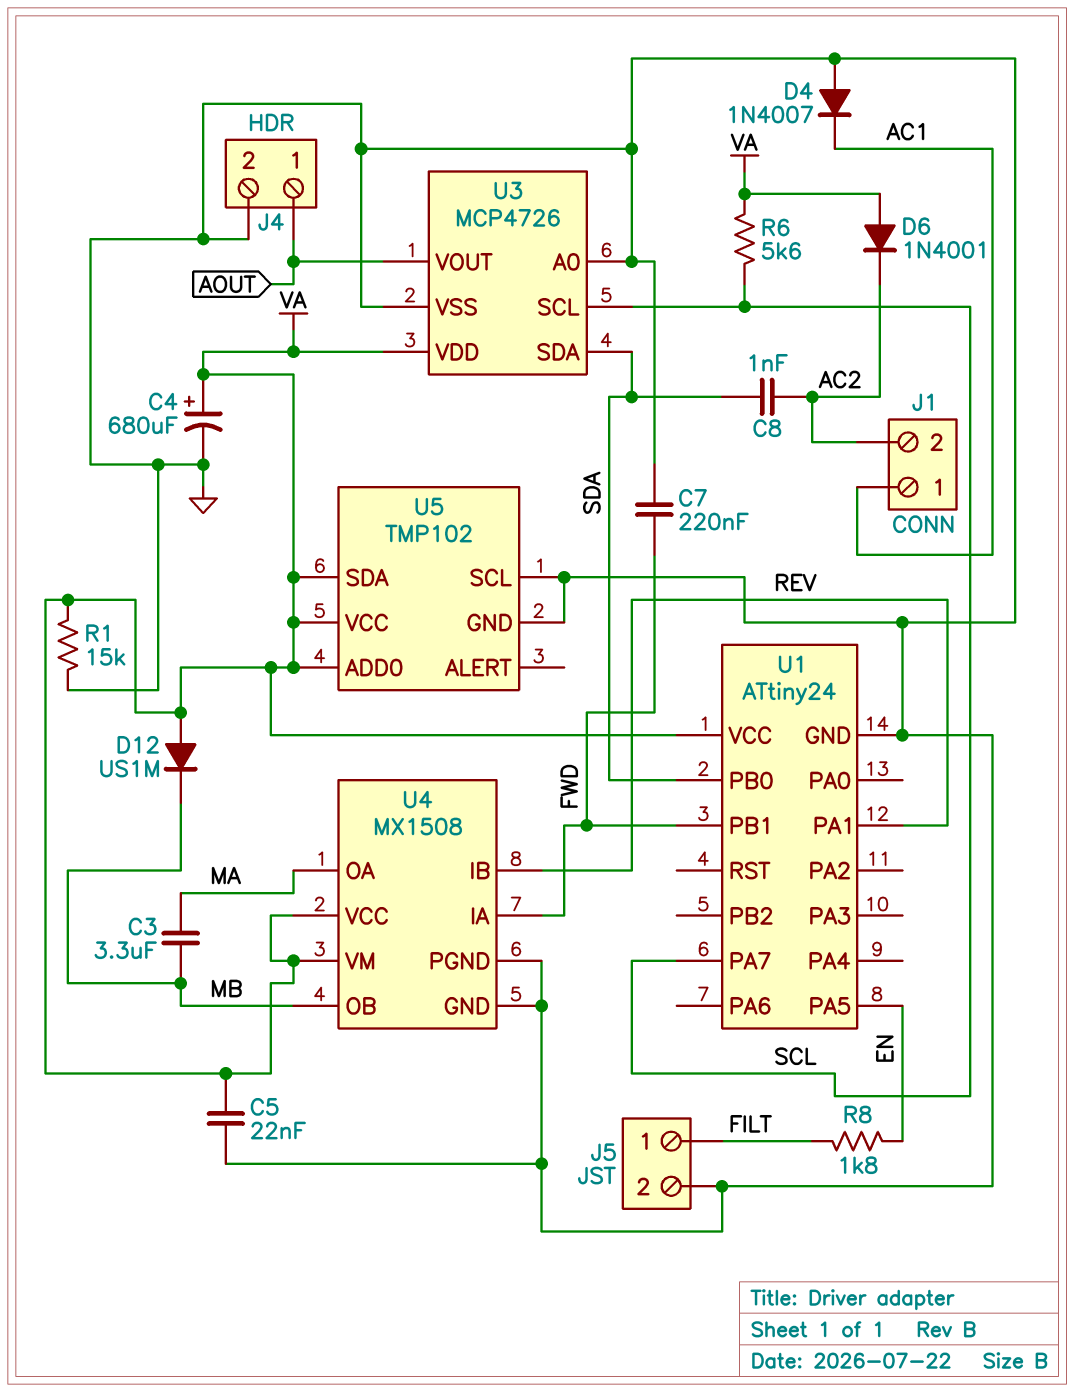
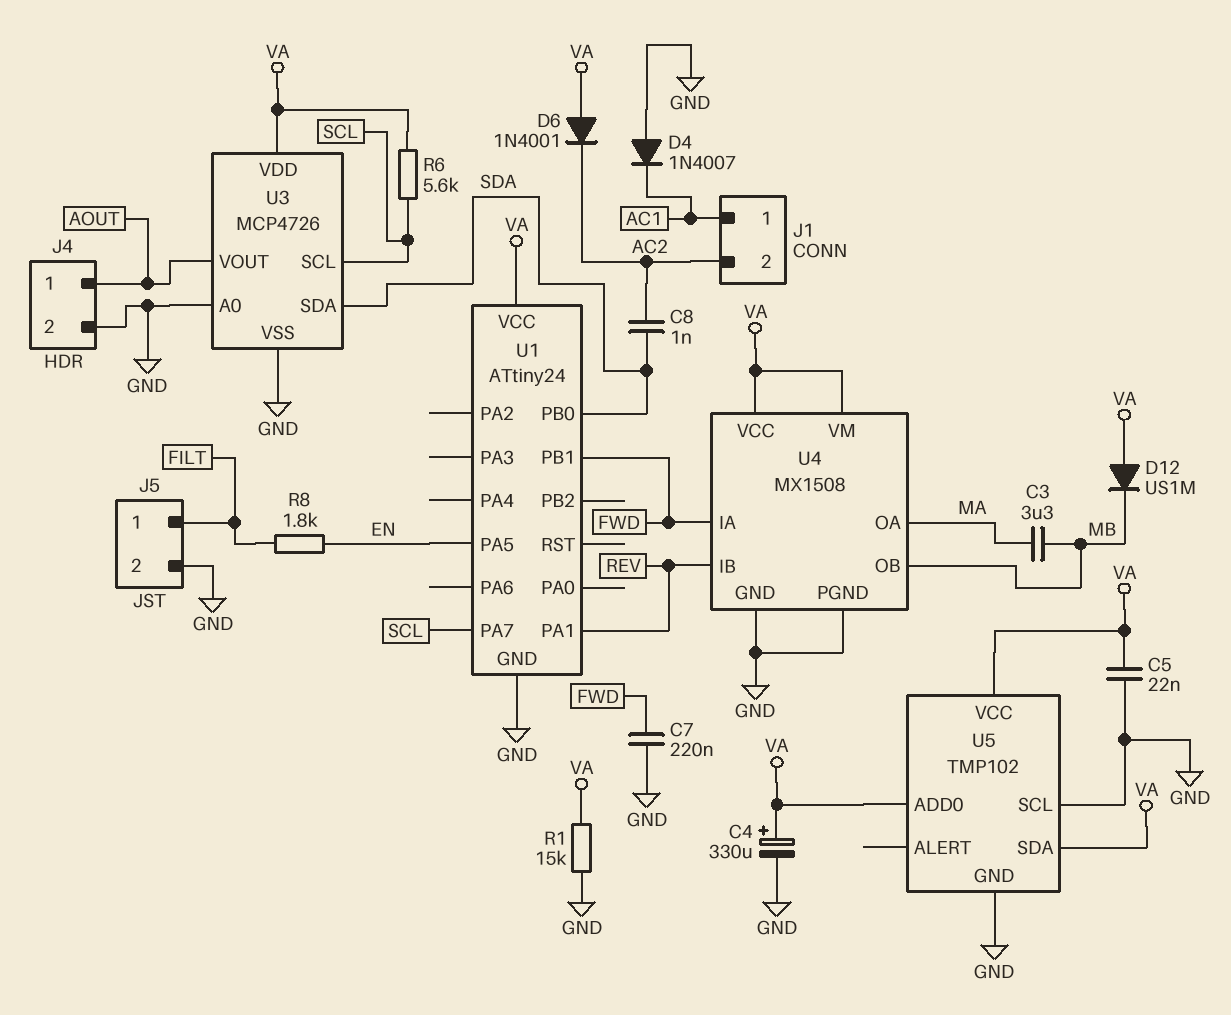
C4: 680uF (plus VA, minus GND) -> 330uF (plus VA, minus GND)

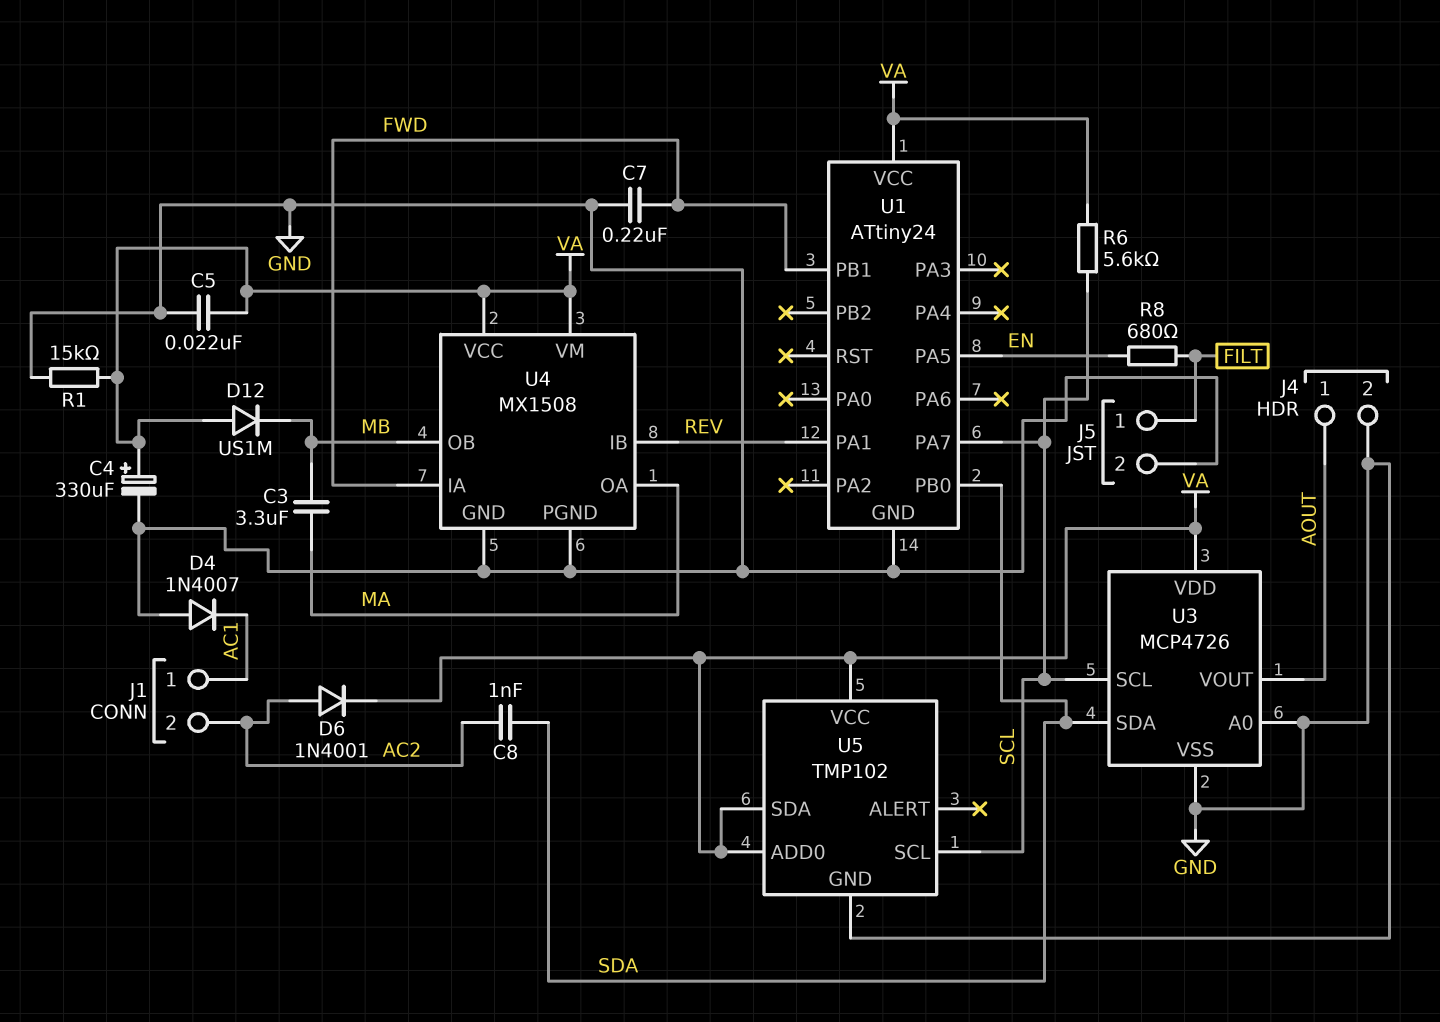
D6: diode 1N4001 (A VA, K AC2) -> diode 1N4001 (A AC2, K VA)
R8: 1.8k (EN, FILT) -> 680 (EN, FILT)
U5 pin SCL: GND -> SCL

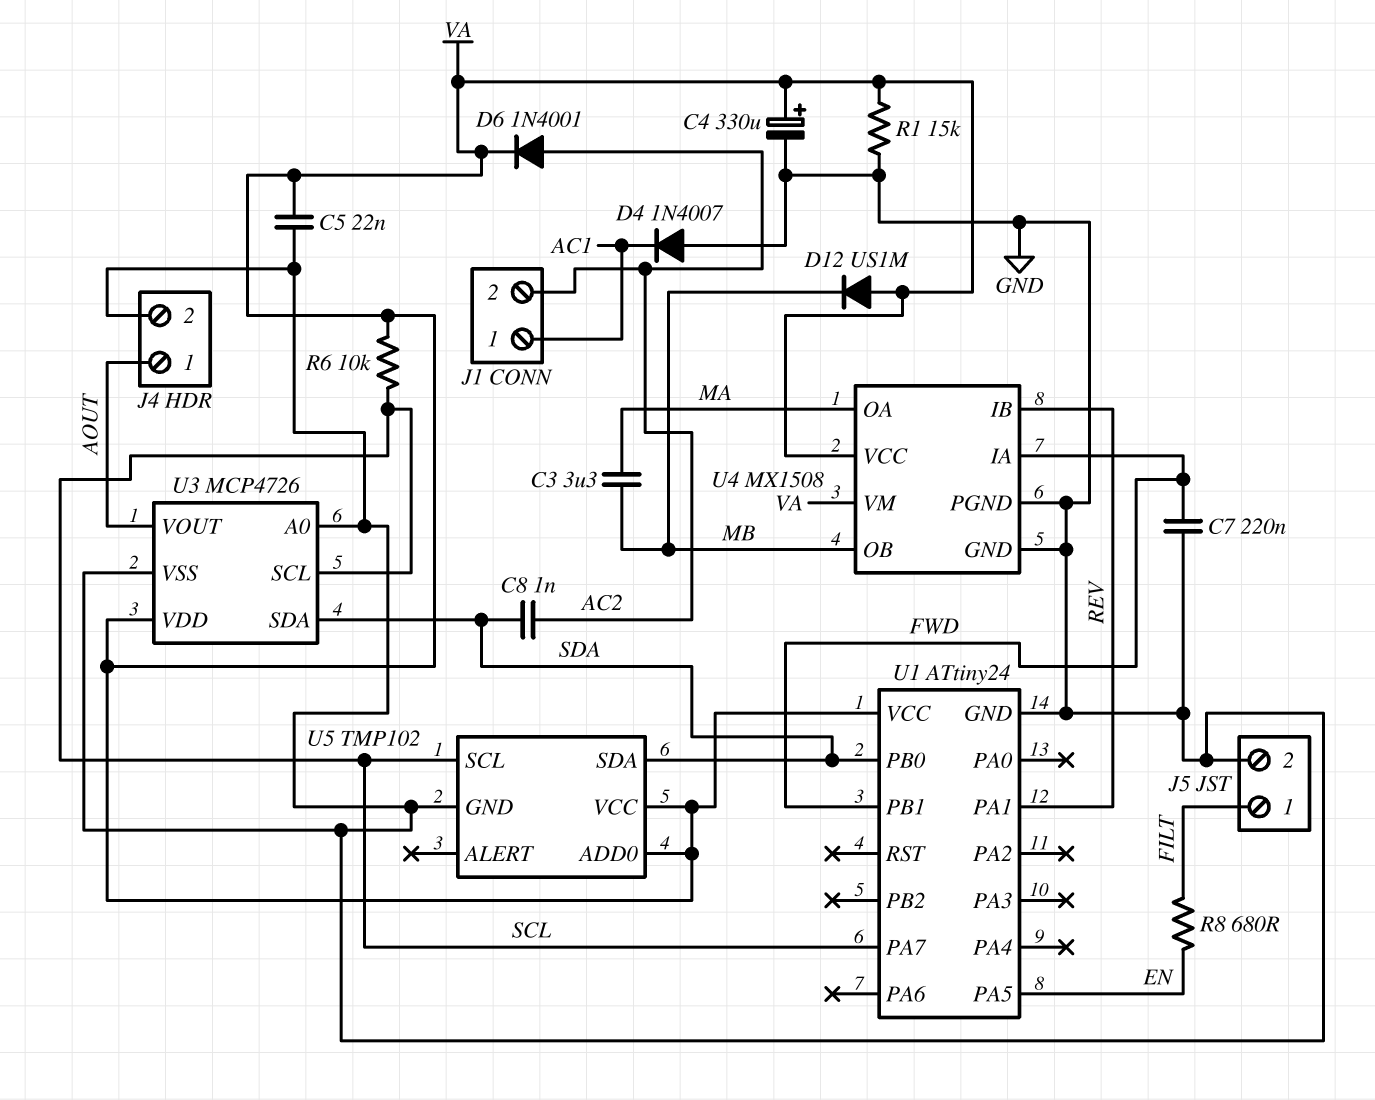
R6: 5.6k (SCL, VA) -> 10k (SCL, VA)
U5 pin SDA: VA -> SDA

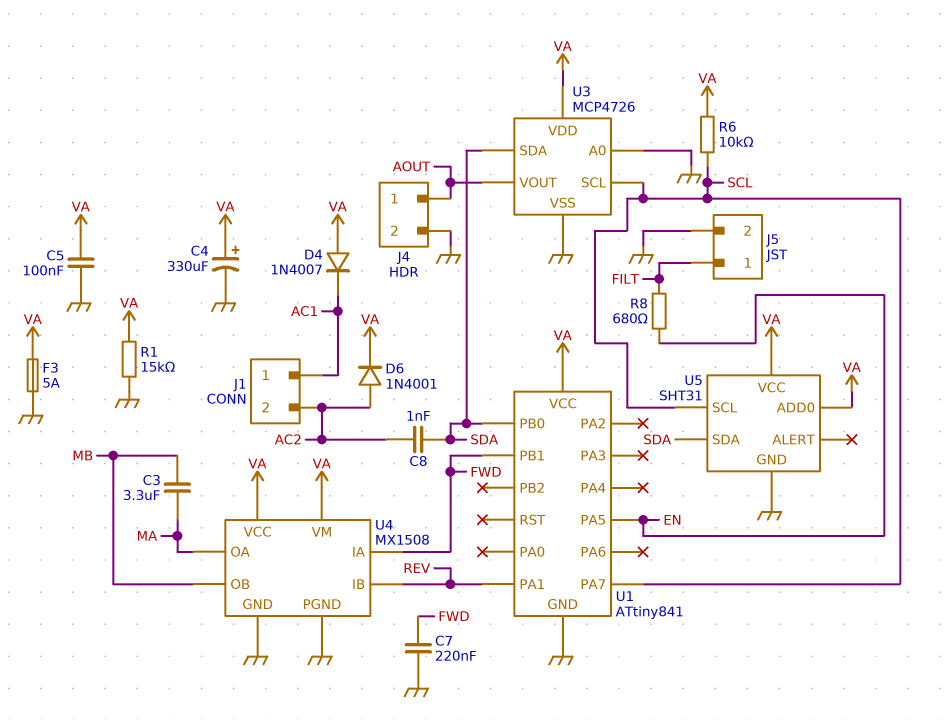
C5: 22nF (GND, VA) -> 100nF (GND, VA)
D4: diode 1N4007 (A GND, K AC1) -> diode 1N4007 (A VA, K AC1)
D12: diode US1M (A VA, K MB) -> none
F3: none -> 5A (GND, VA)
U1: ATtiny24 -> ATtiny841
U5: TMP102 -> SHT31

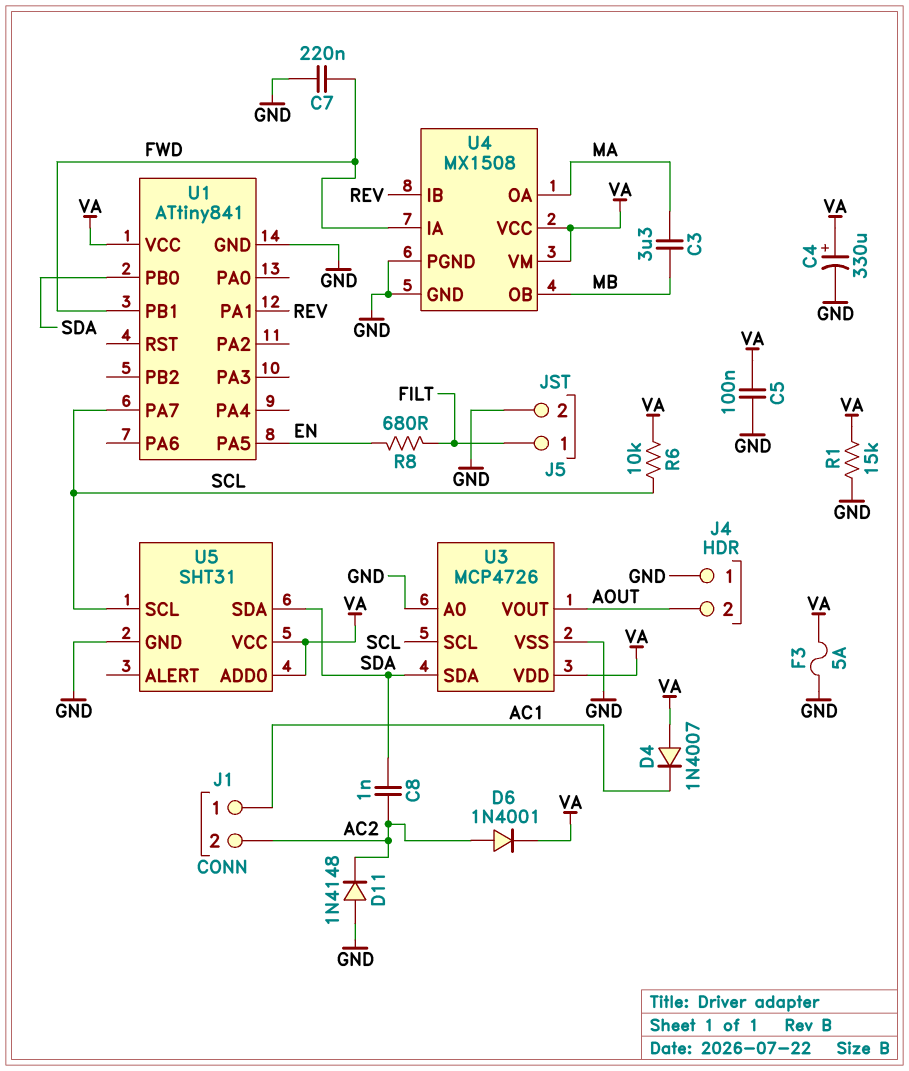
D11: none -> diode 1N4148 (A GND, K AC2)
J4 pin 1: AOUT -> GND
J4 pin 2: GND -> AOUT

